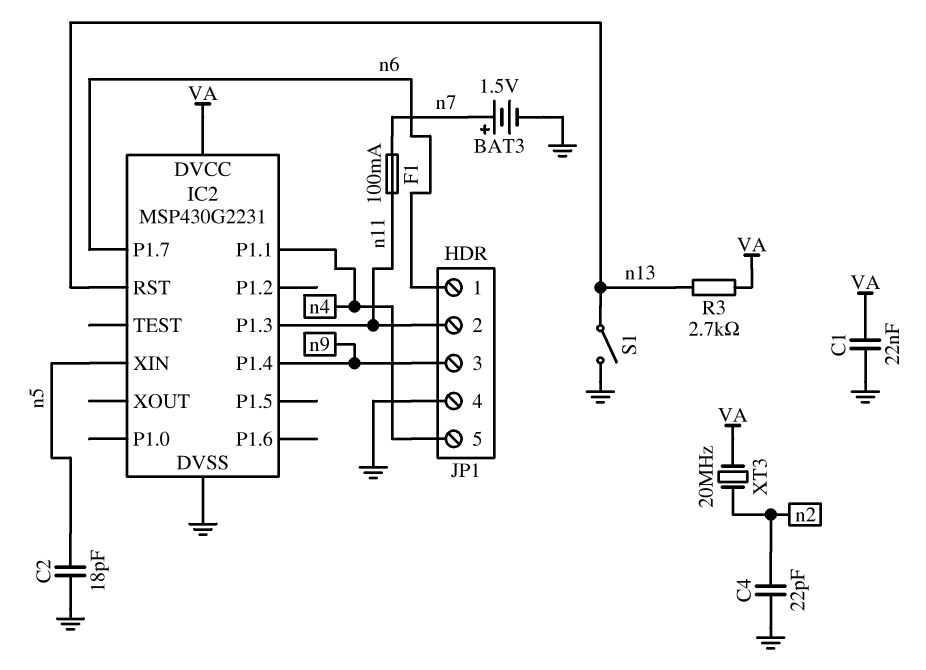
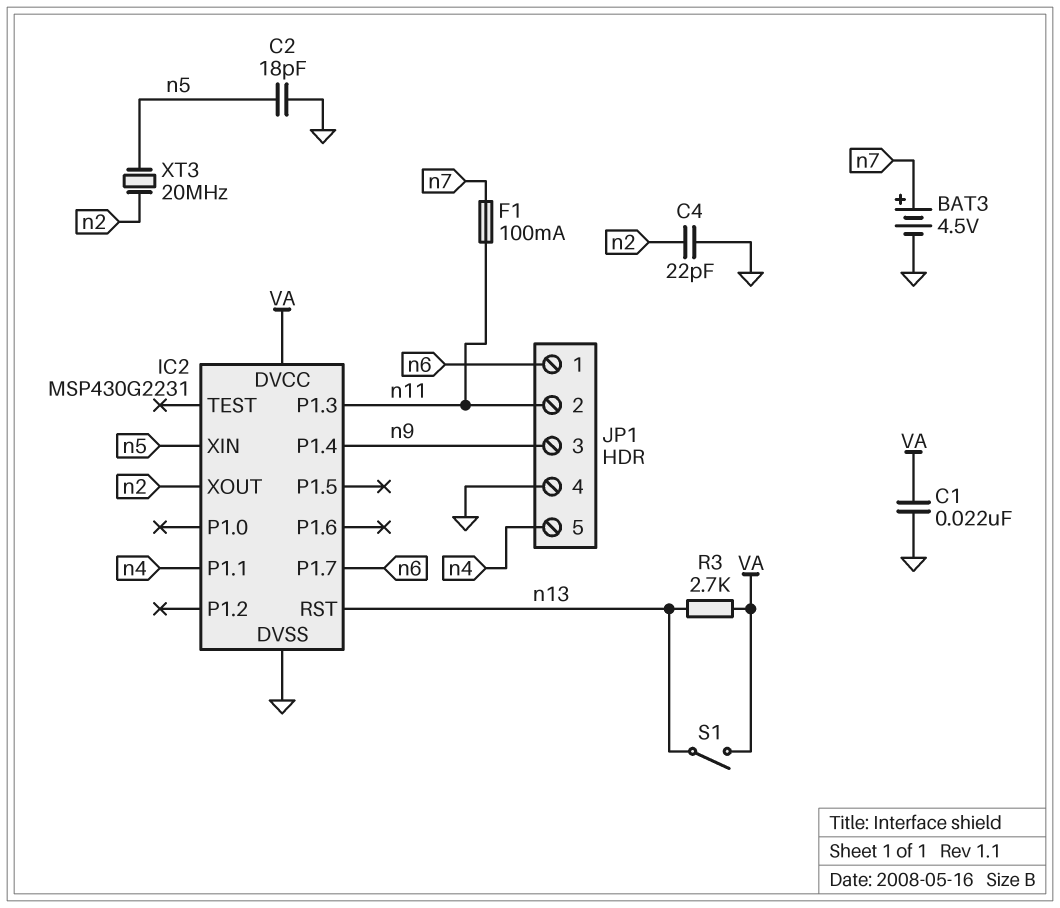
BAT3: 1.5V (plus n7, minus GND) -> 4.5V (plus n7, minus GND)
IC2 pin XOUT: none -> n2
S1: switch (GND, n13) -> switch (VA, n13)
XT3: 20MHz (VA, n2) -> 20MHz (n2, n5)

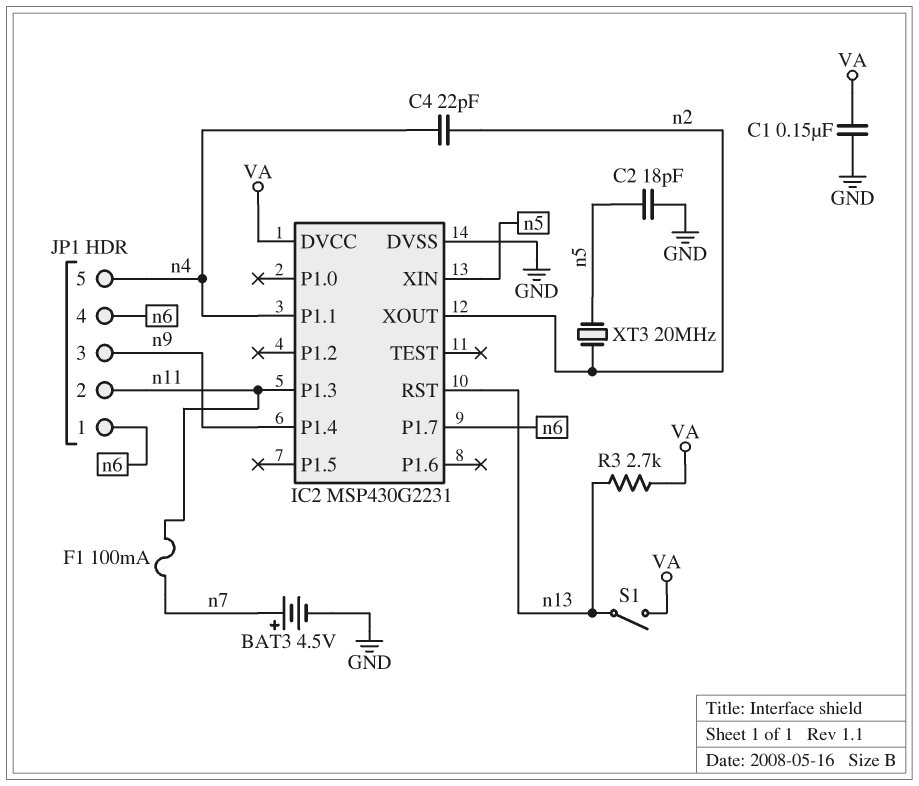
C1: 22nF (GND, VA) -> 150nF (GND, VA)
C4: 22pF (GND, n2) -> 22pF (n2, n4)
JP1 pin 4: GND -> n6

